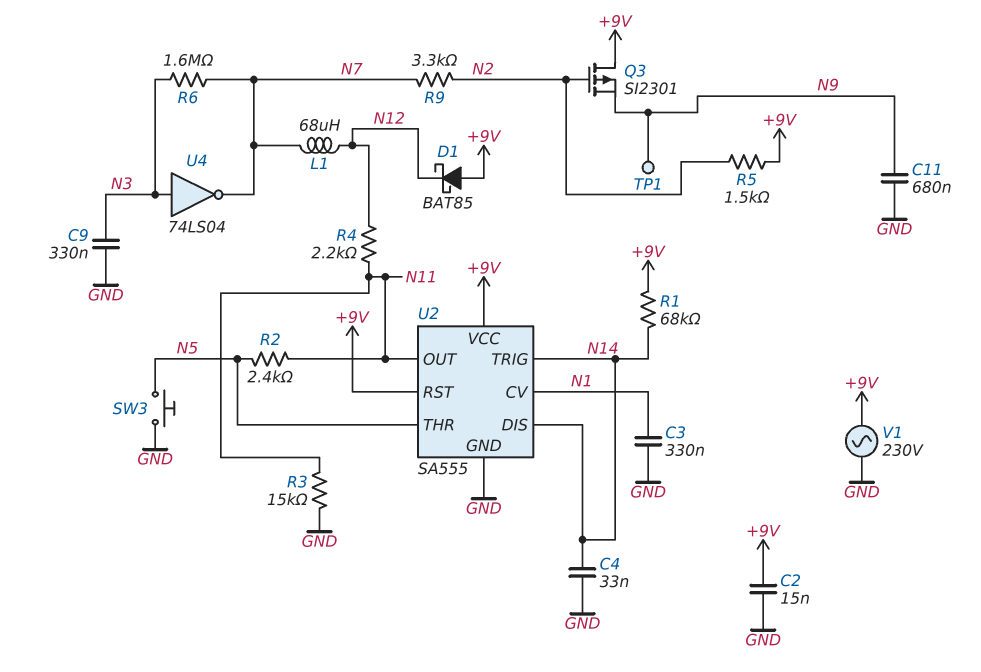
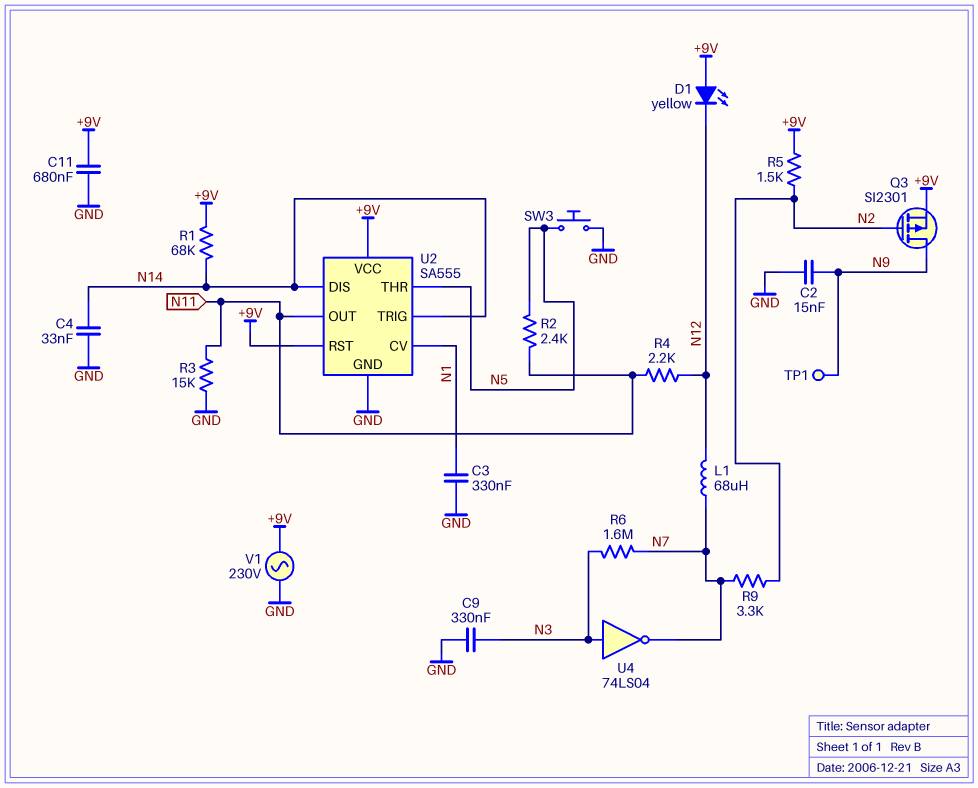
C2: 15nF (+9V, GND) -> 15nF (GND, N9)
C11: 680nF (GND, N9) -> 680nF (+9V, GND)
D1: schottky BAT85 (A +9V, K N12) -> LED yellow (A +9V, K N12)
Q3: PMOS SI2301 (G N2, D +9V, S N9) -> PMOS SI2301 (G N2, D N9, S +9V)

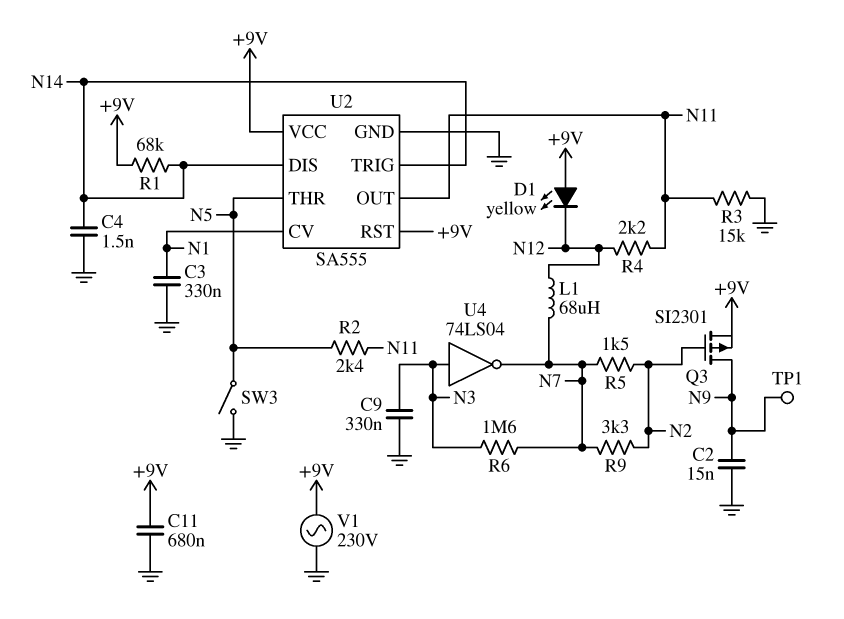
C4: 33nF (GND, N14) -> 1.5nF (GND, N14)
R5: 1.5k (+9V, N2) -> 1.5k (N2, N7)
SW3: button (GND, N5) -> switch (GND, N5)

